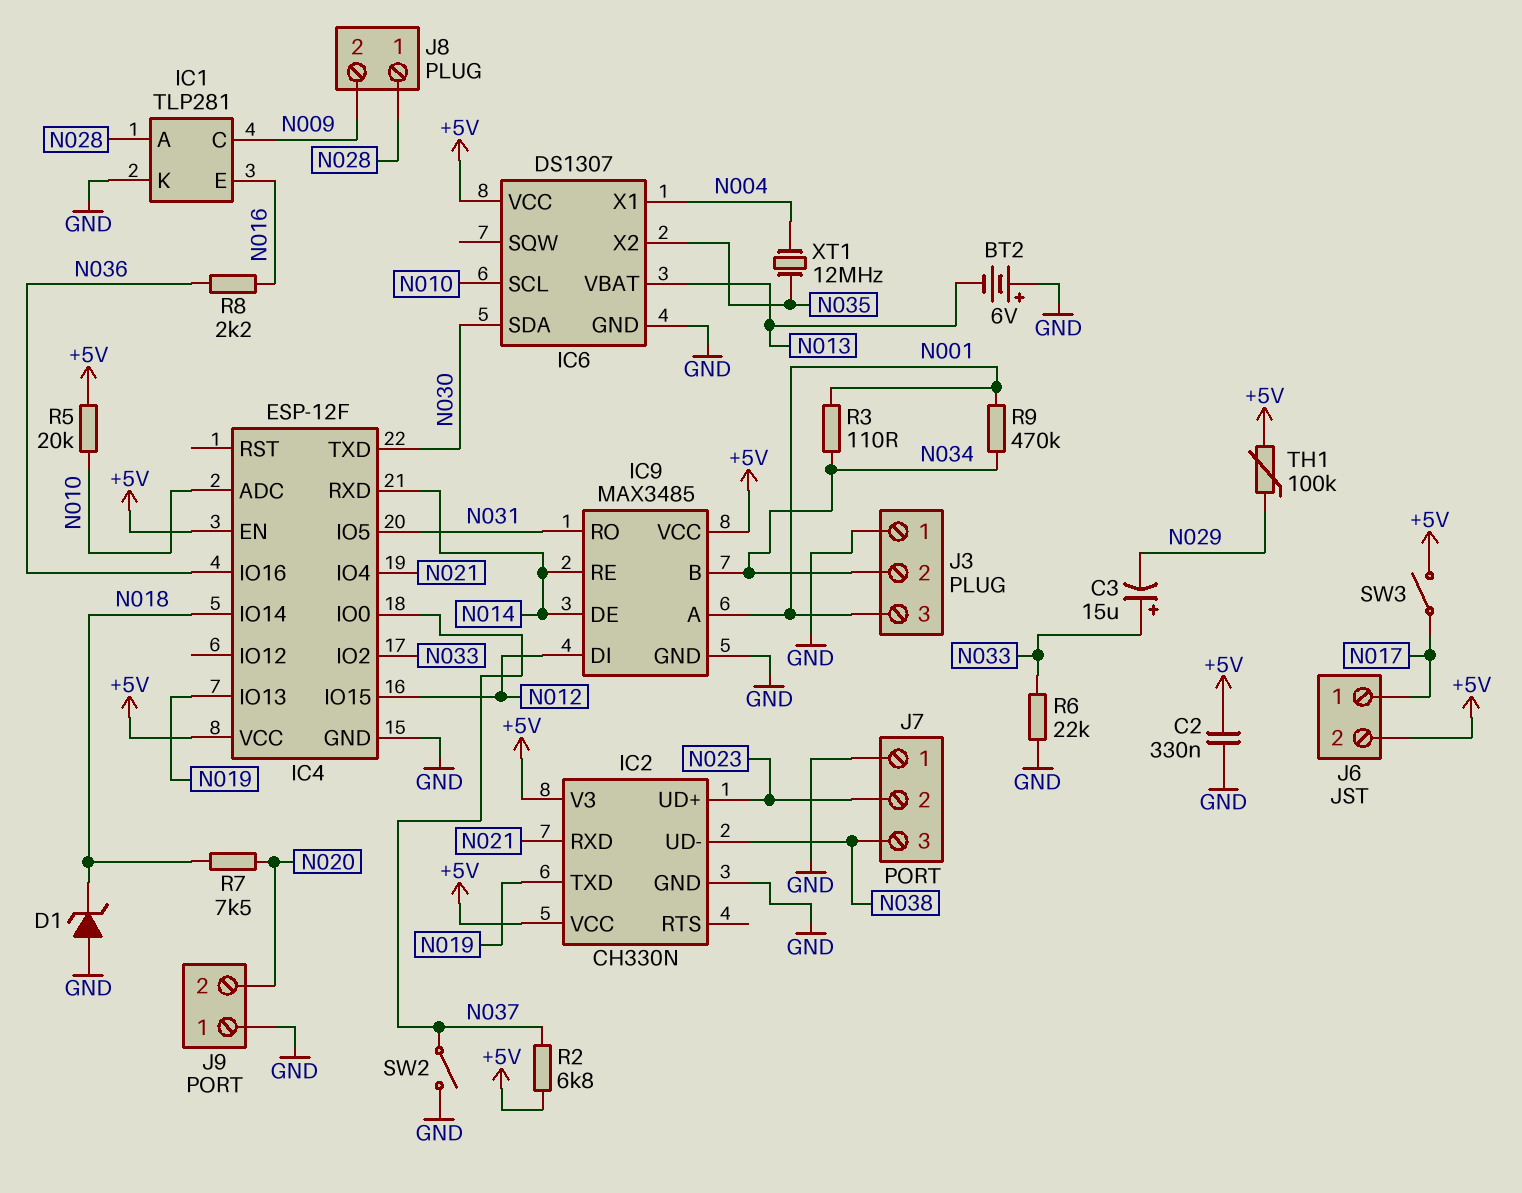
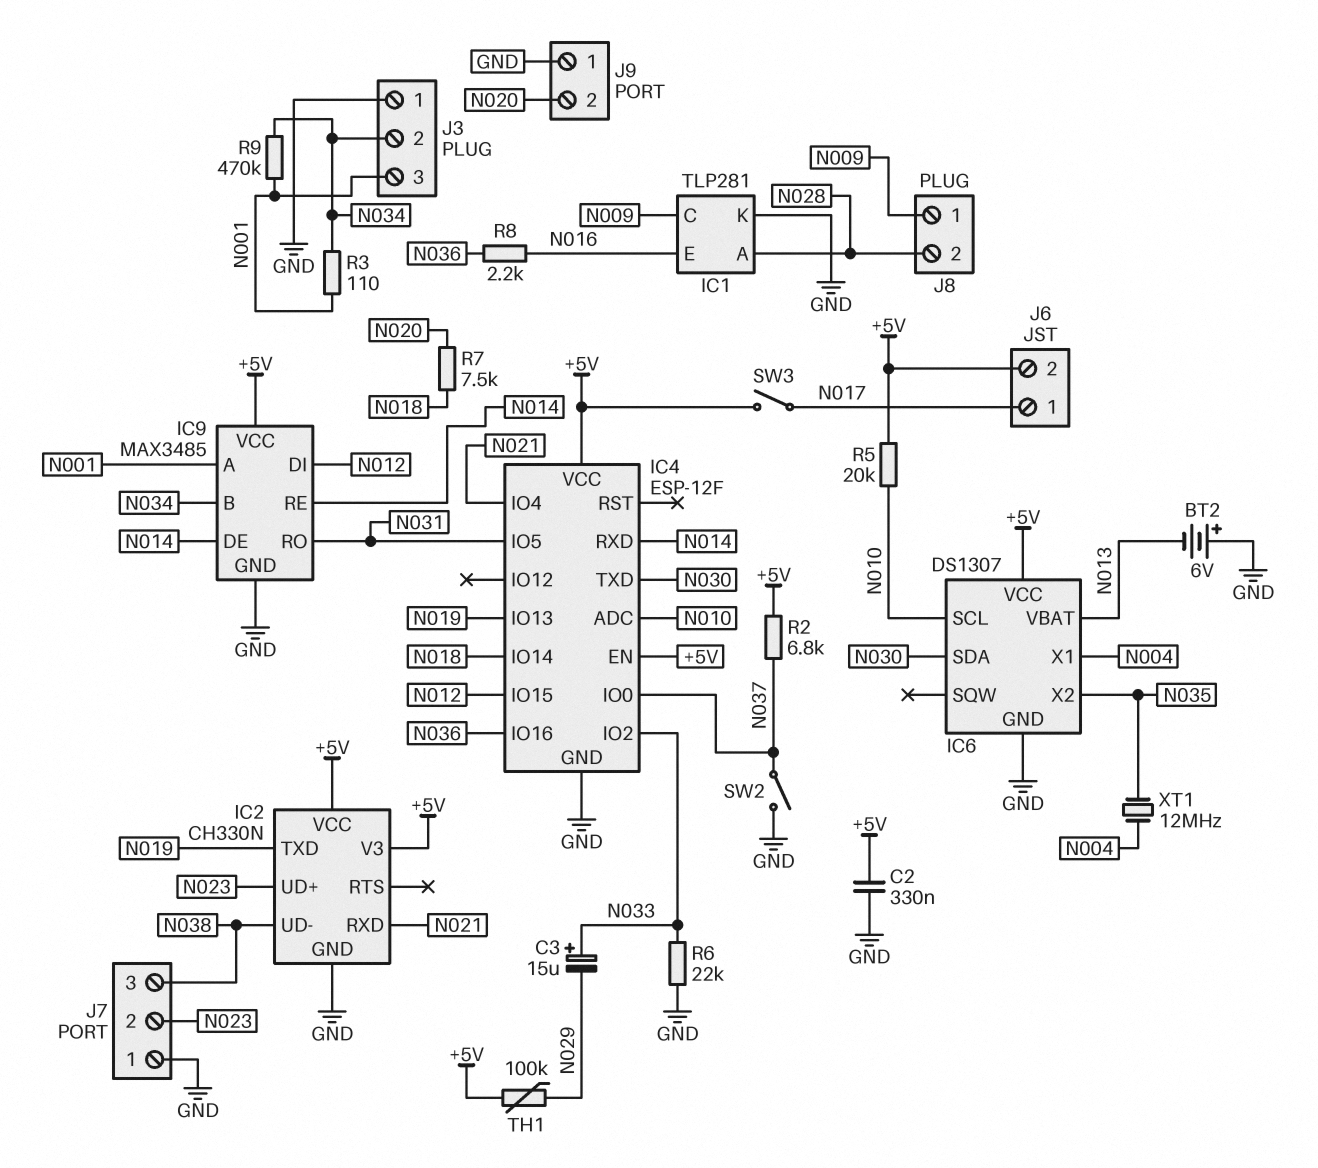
D1: zener (A GND, K N018) -> none
J8 pin 1: N028 -> N009
J8 pin 2: N009 -> N028

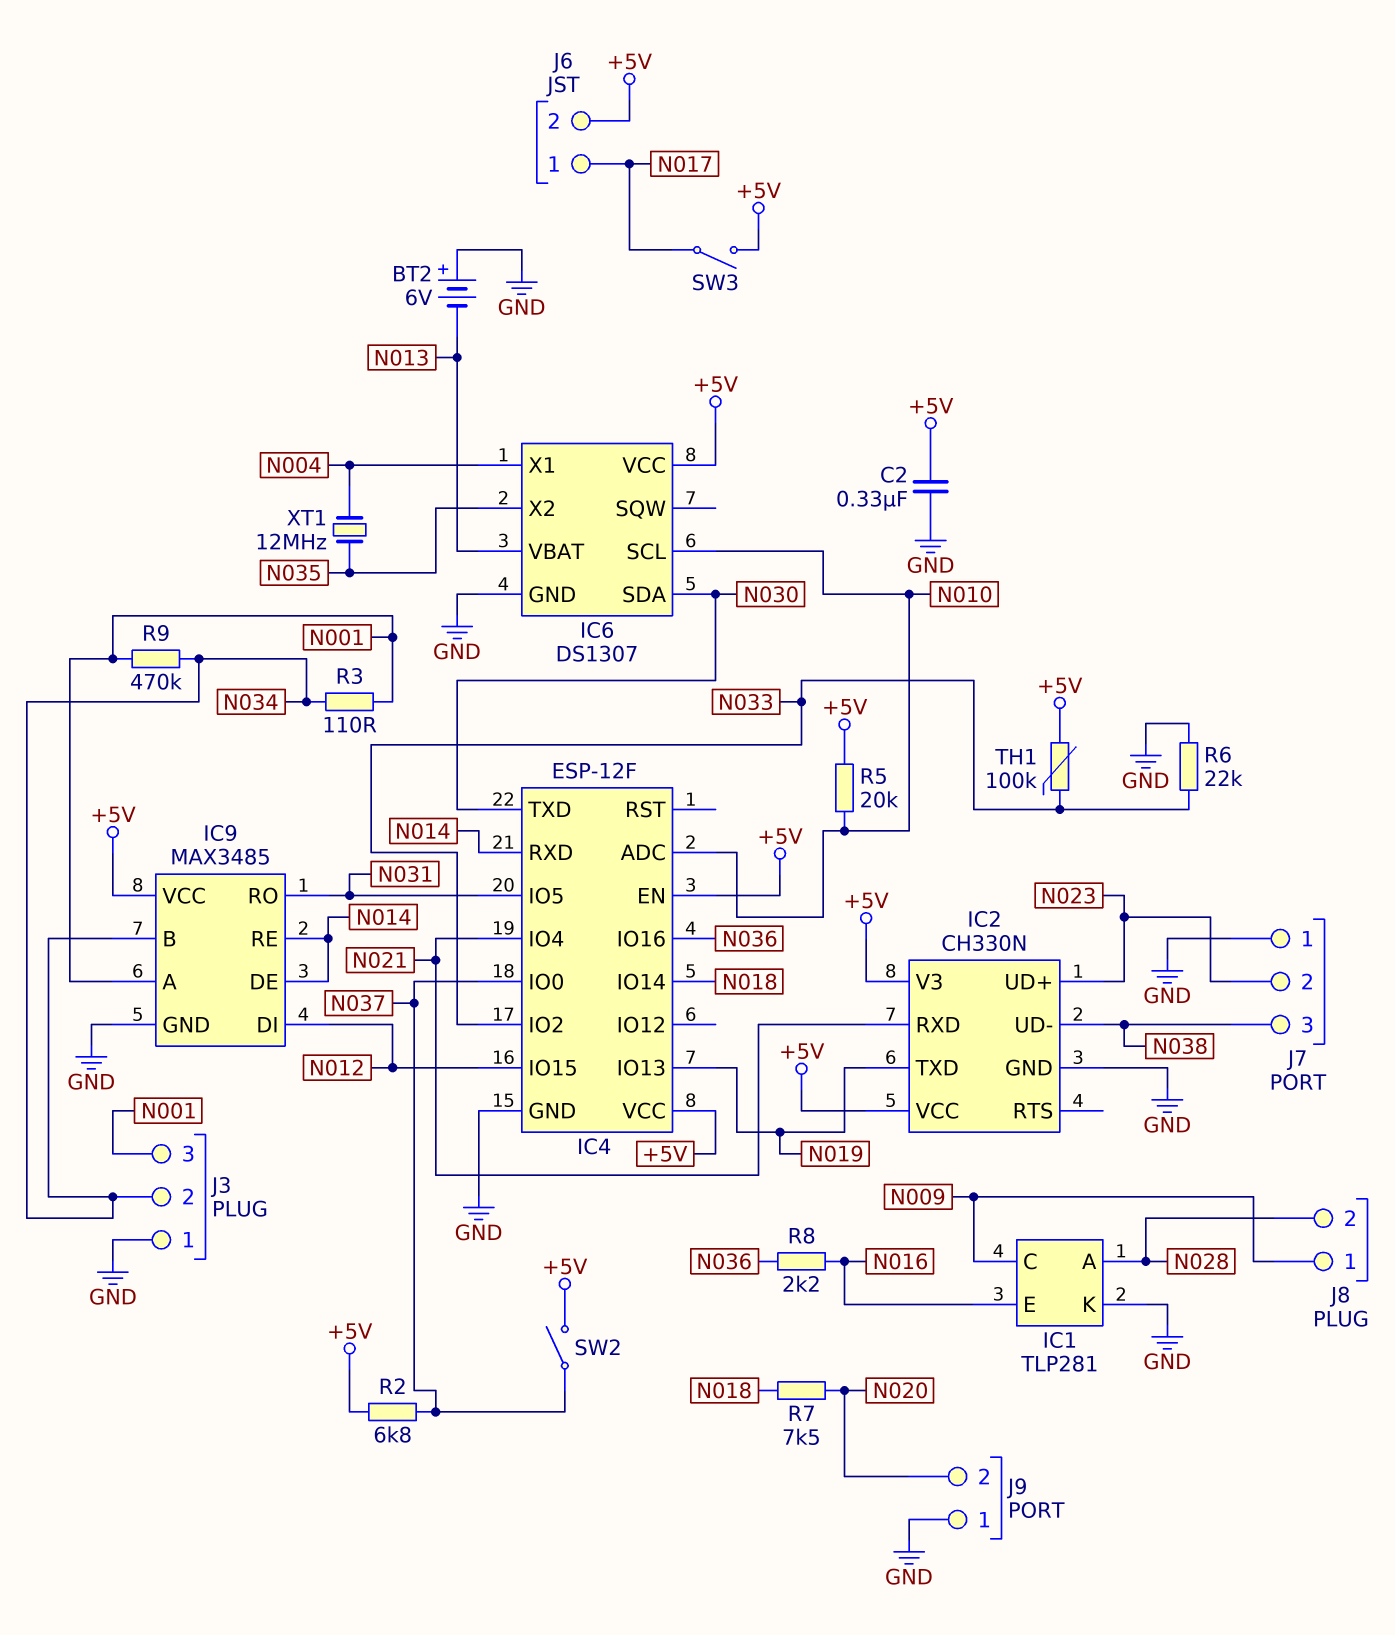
C3: 15uF (plus N033, minus N029) -> none
SW2: switch (GND, N037) -> switch (+5V, N037)
TH1: 100k (+5V, N029) -> 100k (+5V, N033)

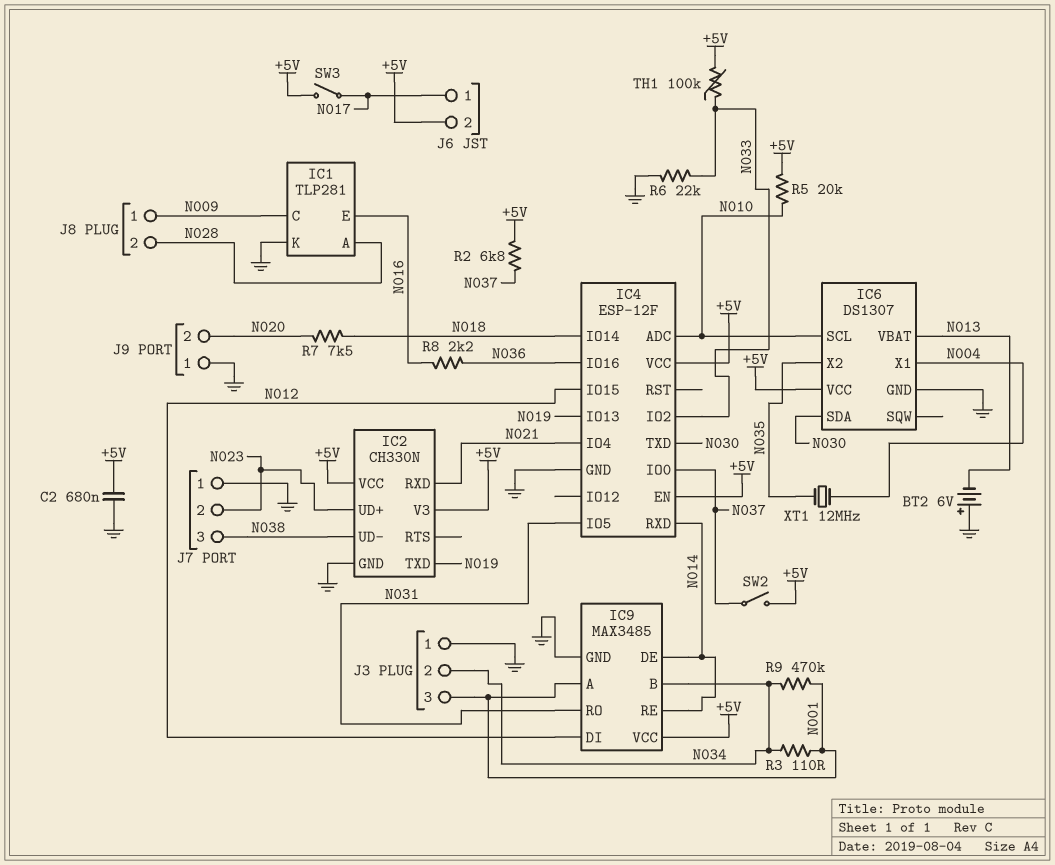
C2: 330nF (+5V, GND) -> 680nF (+5V, GND)

